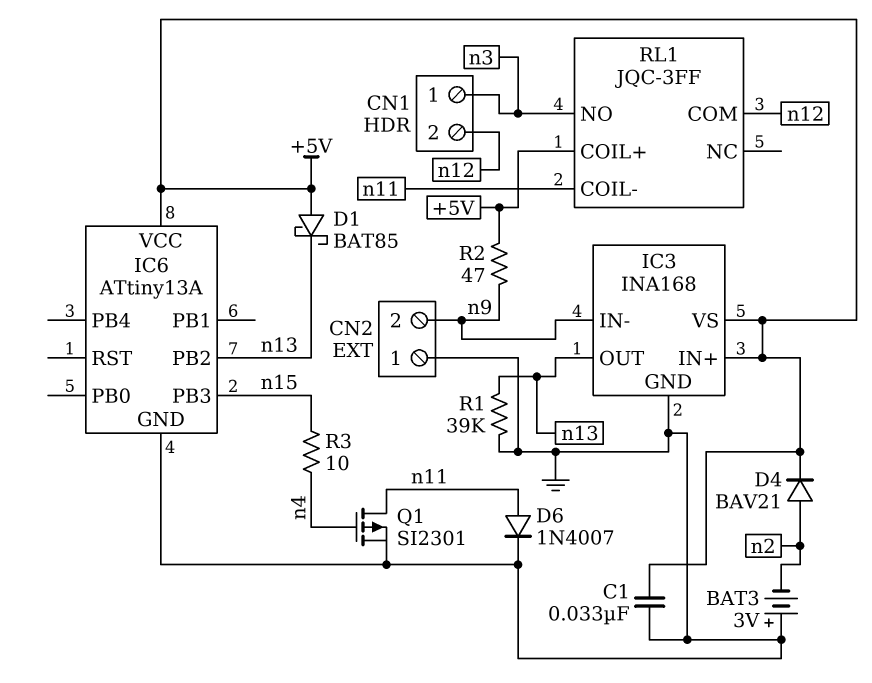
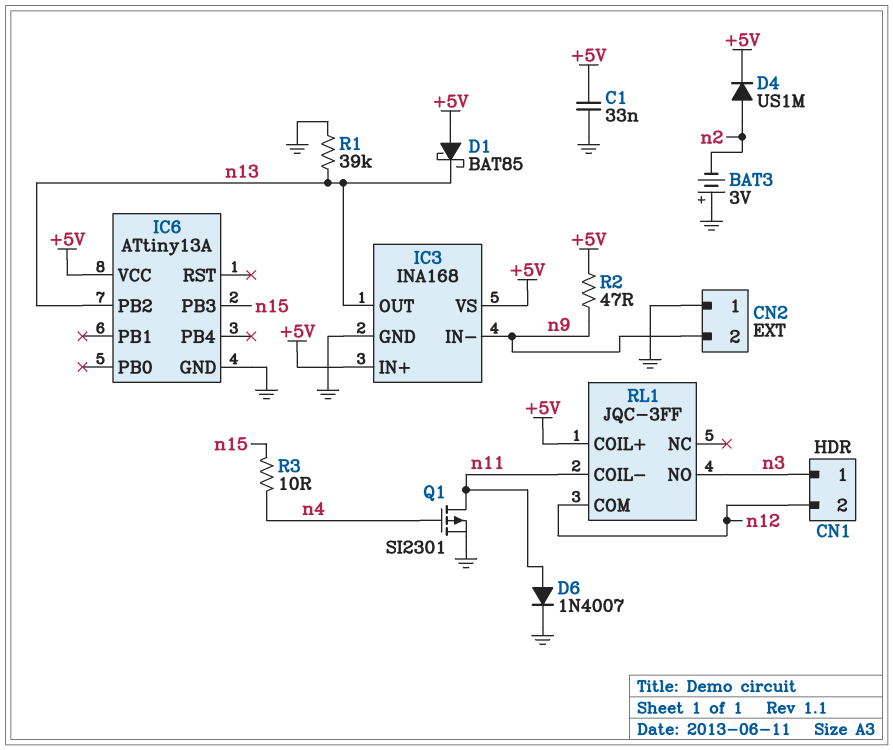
D4: diode BAV21 (A n2, K +5V) -> diode US1M (A n2, K +5V)

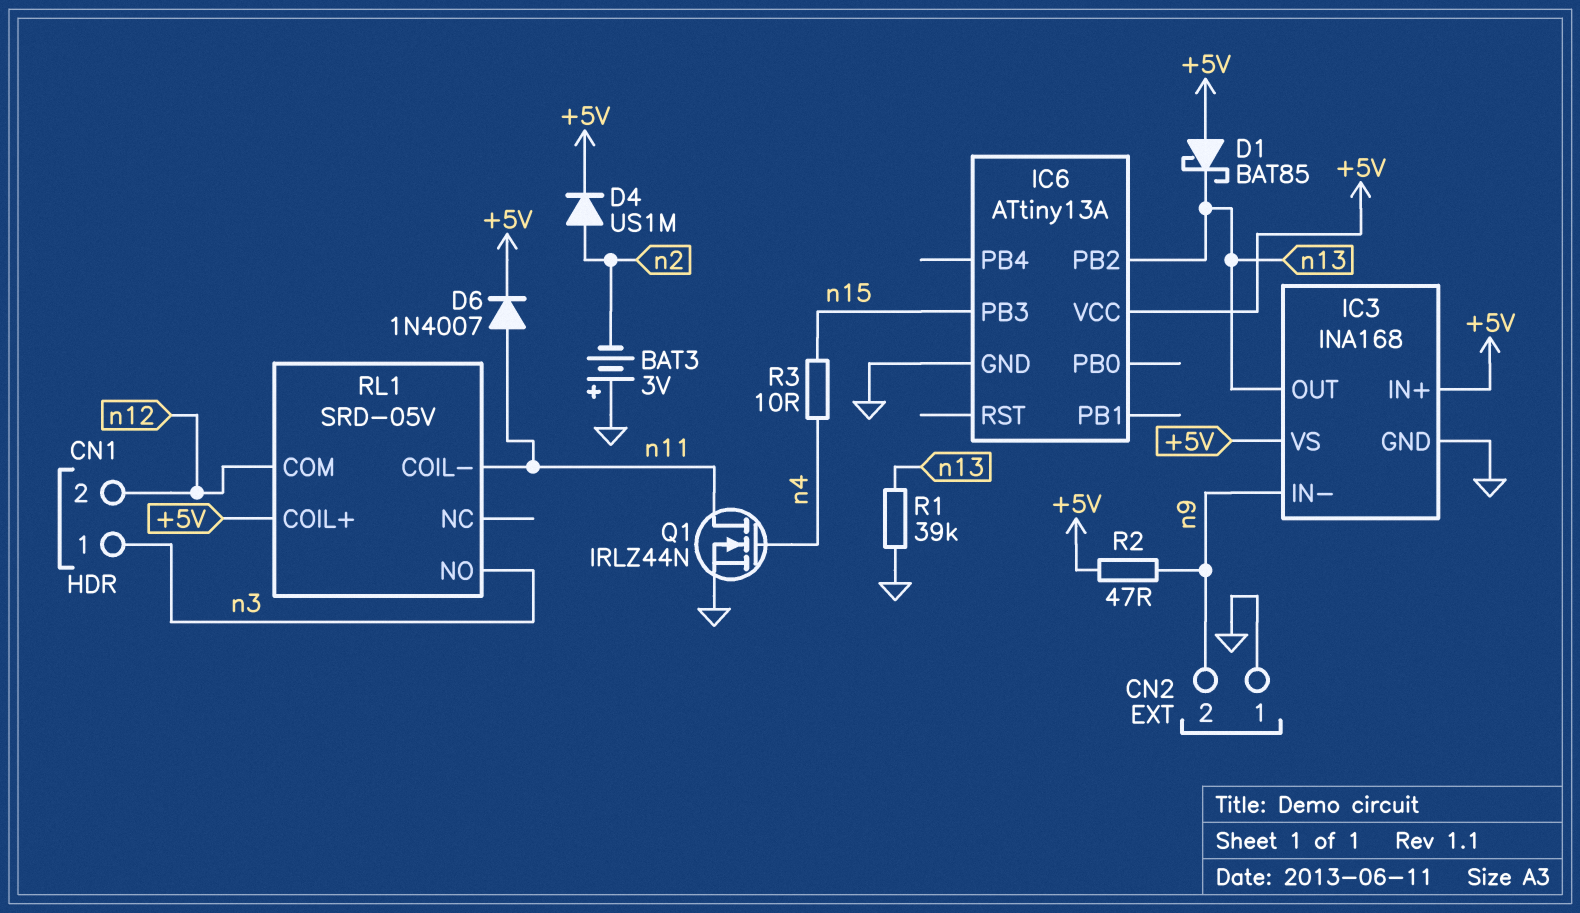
C1: 33nF (+5V, GND) -> none
D6: diode 1N4007 (A n11, K GND) -> diode 1N4007 (A n11, K +5V)
Q1: PMOS SI2301 (G n4, D n11, S GND) -> NMOS IRLZ44N (G n4, D n11, S GND)
RL1: JQC-3FF -> SRD-05V

